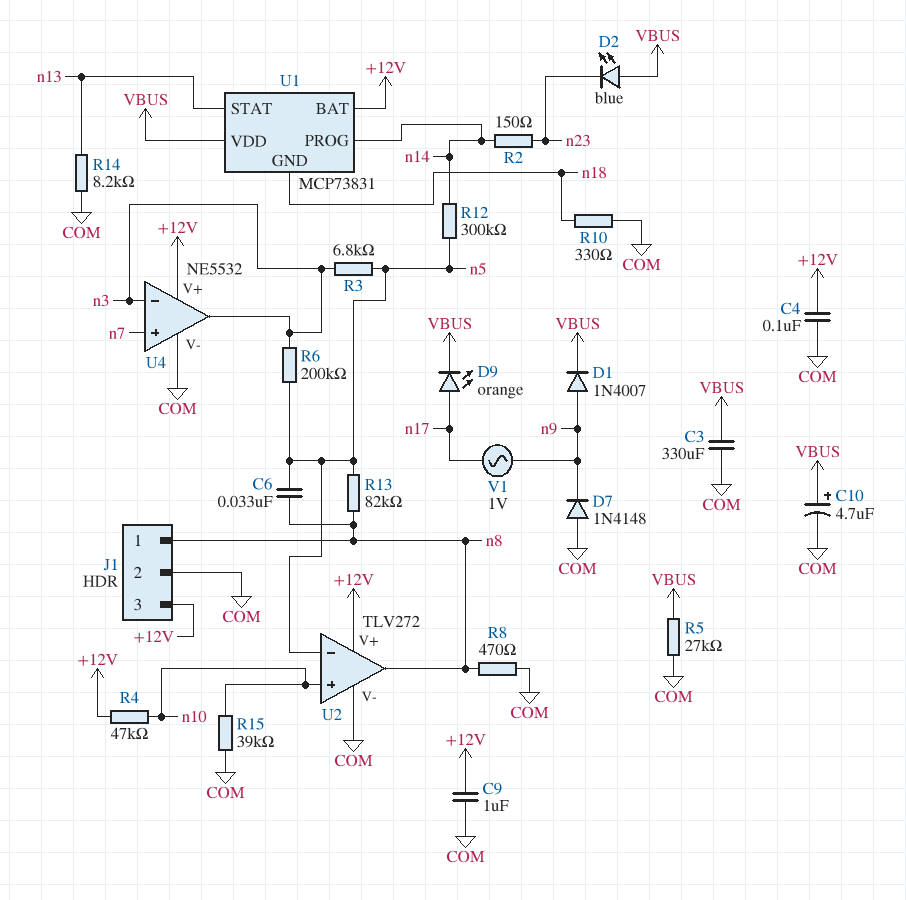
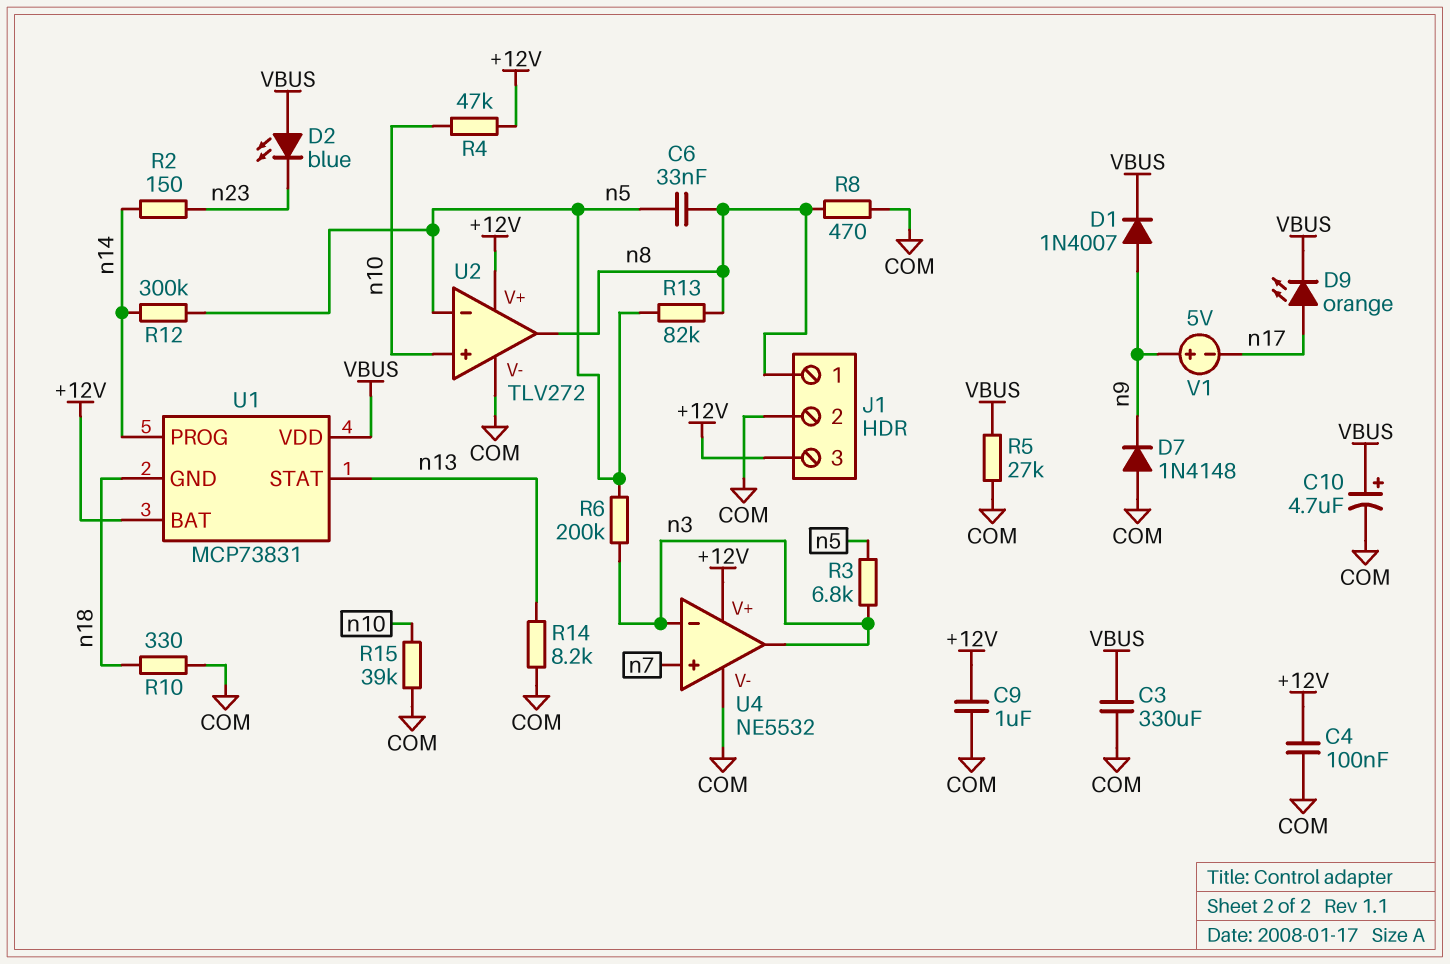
V1: AC 1V (n9, n17) -> 5V (plus n9, minus n17)

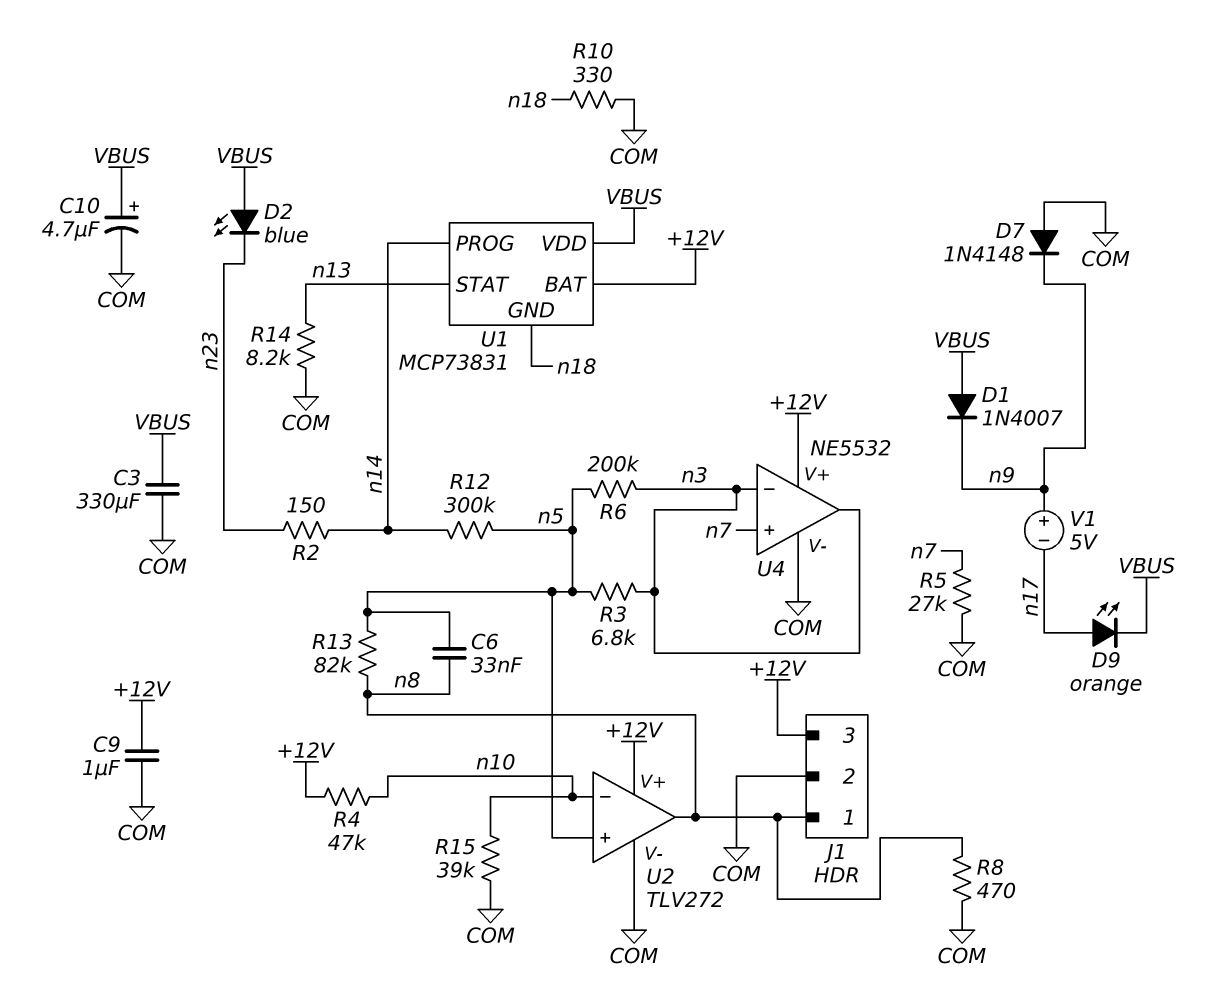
C4: 100nF (+12V, COM) -> none
D1: diode 1N4007 (A n9, K VBUS) -> diode 1N4007 (A VBUS, K n9)
R5: 27k (COM, VBUS) -> 27k (COM, n7)
U2 pin in+: n10 -> n5
U2 pin in-: n5 -> n10

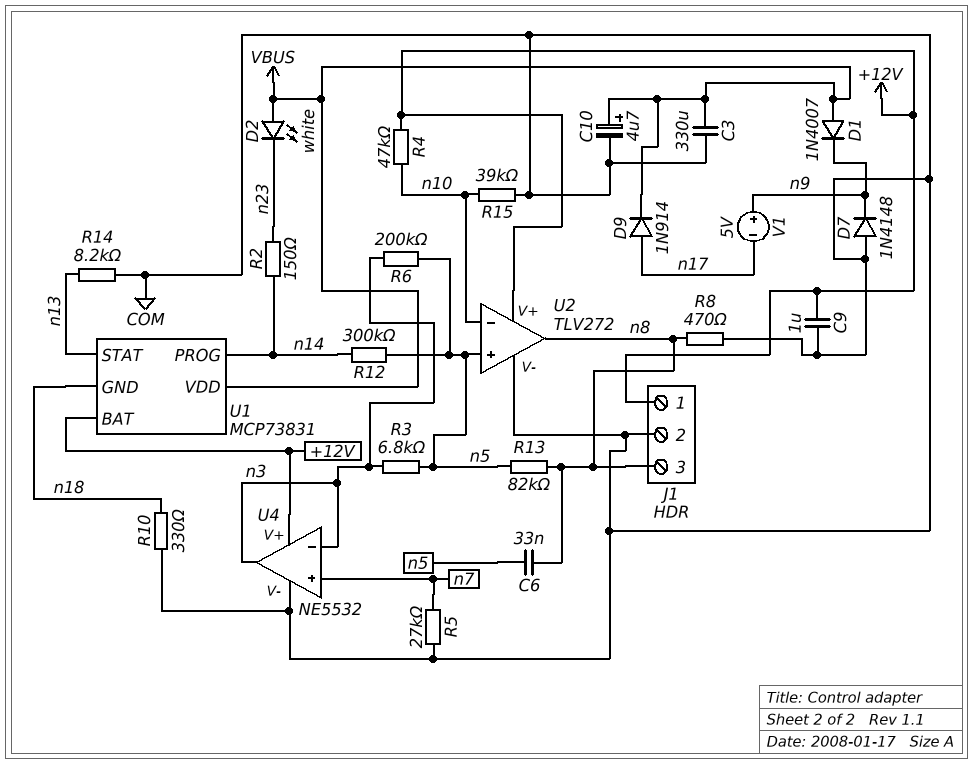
D2: LED blue (A VBUS, K n23) -> LED white (A VBUS, K n23)
D9: LED orange (A n17, K VBUS) -> diode 1N914 (A n17, K VBUS)
J1 pin 1: n8 -> +12V
J1 pin 3: +12V -> n8

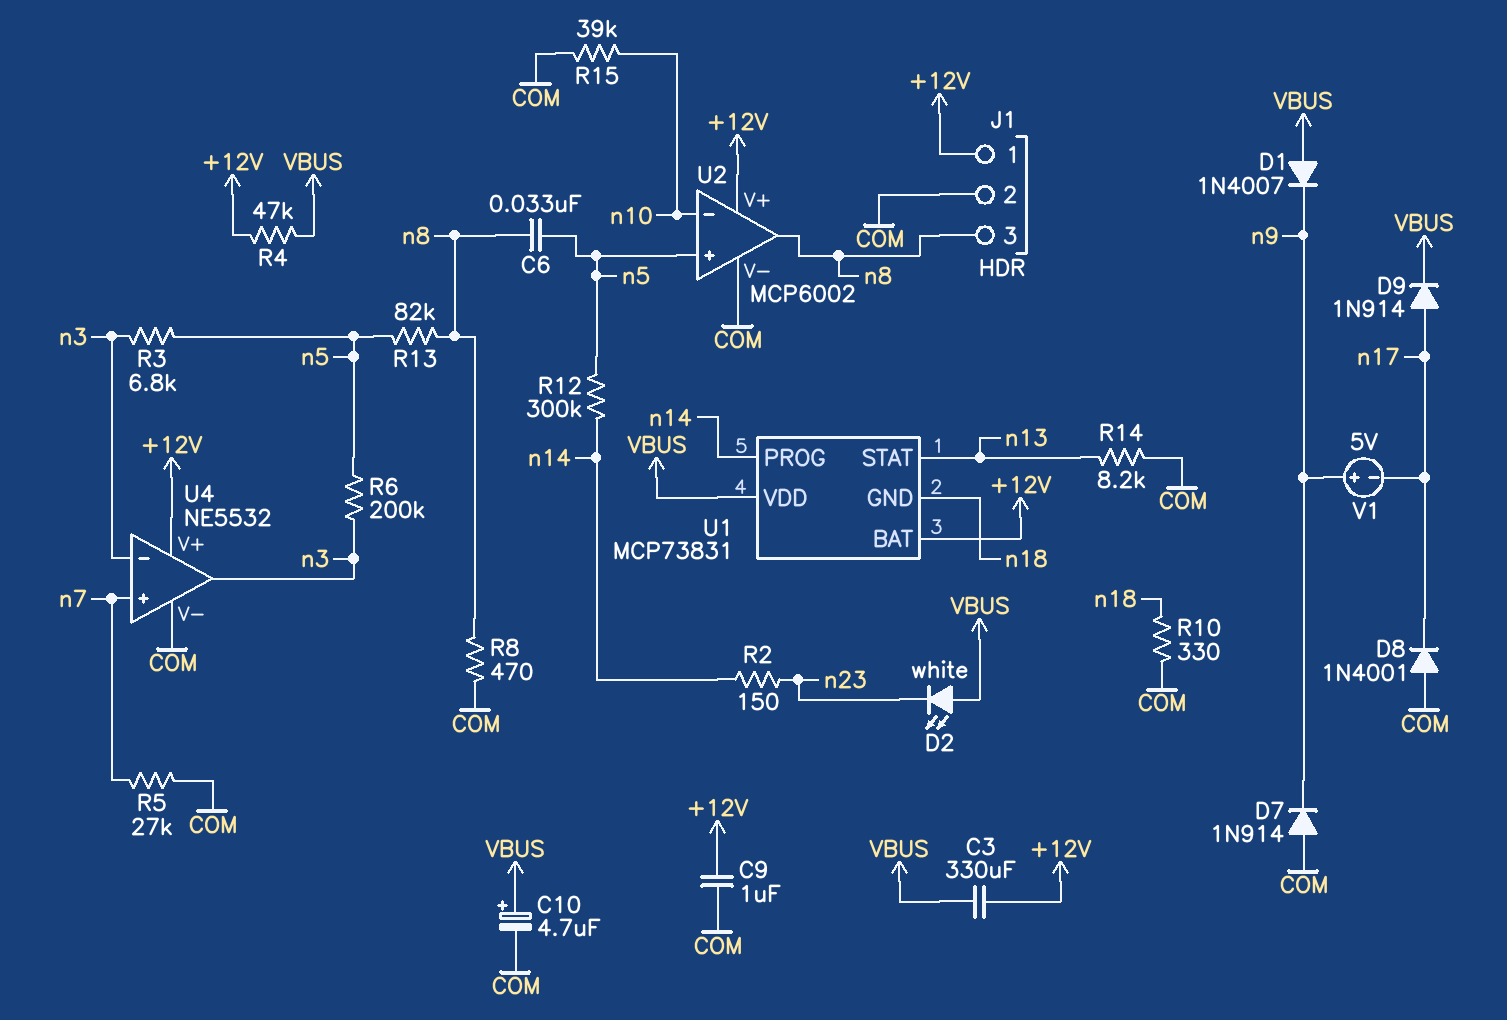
C3: 330uF (COM, VBUS) -> 330uF (+12V, VBUS)
D7: diode 1N4148 (A COM, K n9) -> diode 1N914 (A COM, K n9)
D8: none -> diode 1N4001 (A COM, K n17)
R4: 47k (+12V, n10) -> 47k (+12V, VBUS)
U2: TLV272 -> MCP6002

